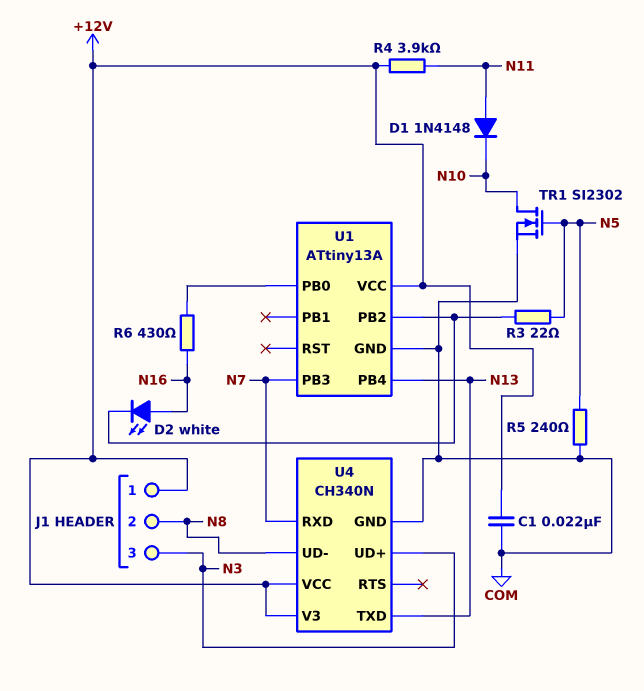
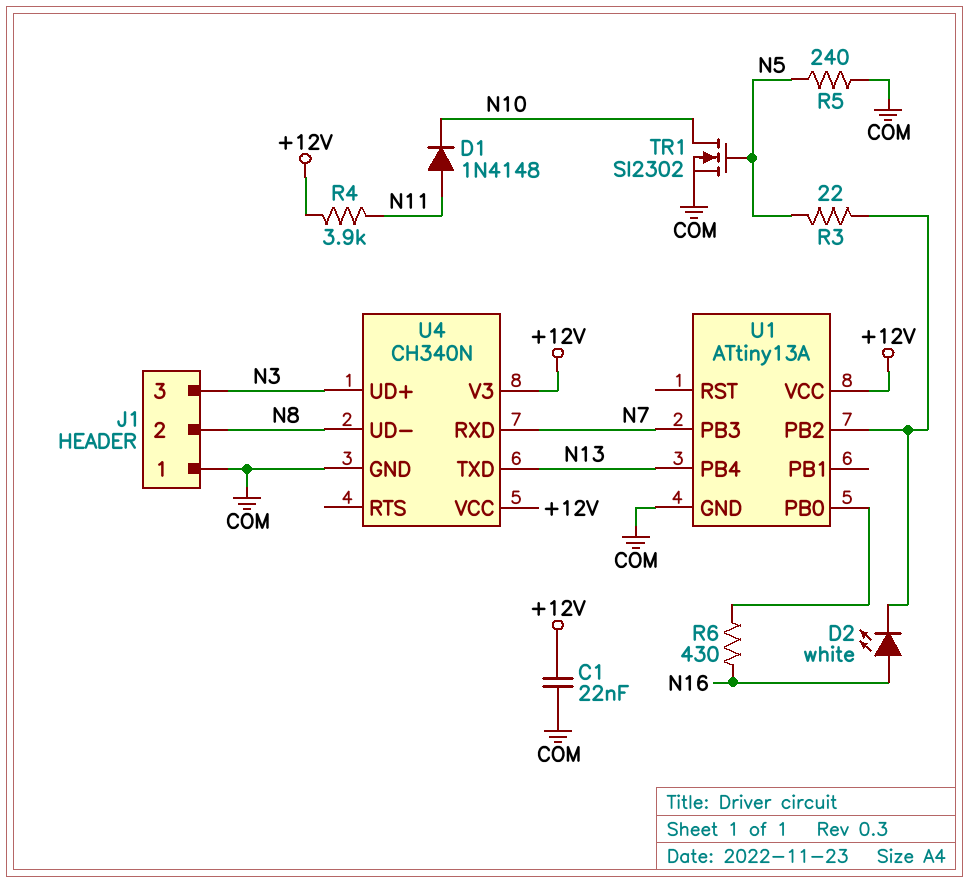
J1 pin 1: +12V -> COM

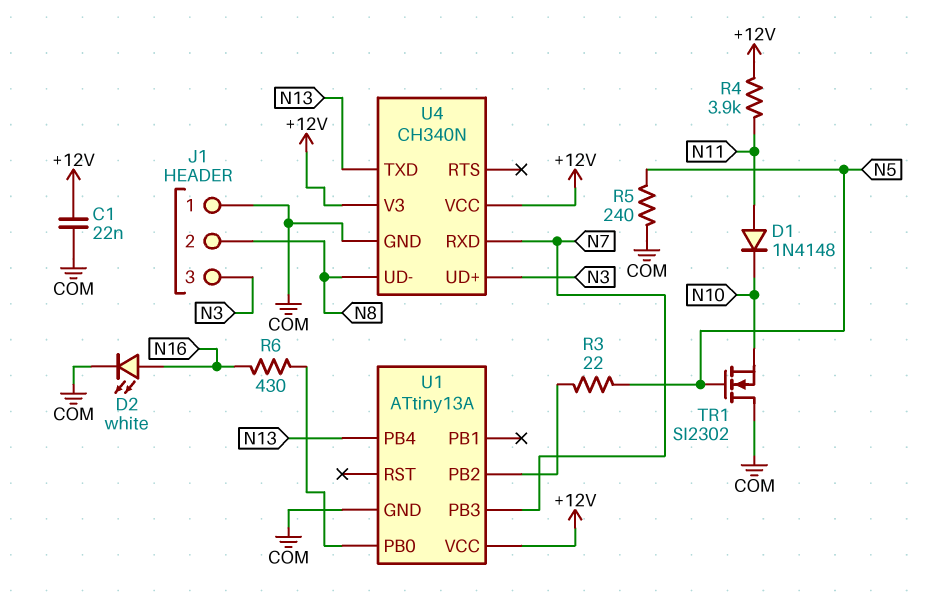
D2: LED white (A N16, K U1/PB2) -> LED white (A N16, K COM)
TR1: NMOS SI2302 (G N5, D N10, S COM) -> NMOS SI2302 (G N5, D COM, S N10)

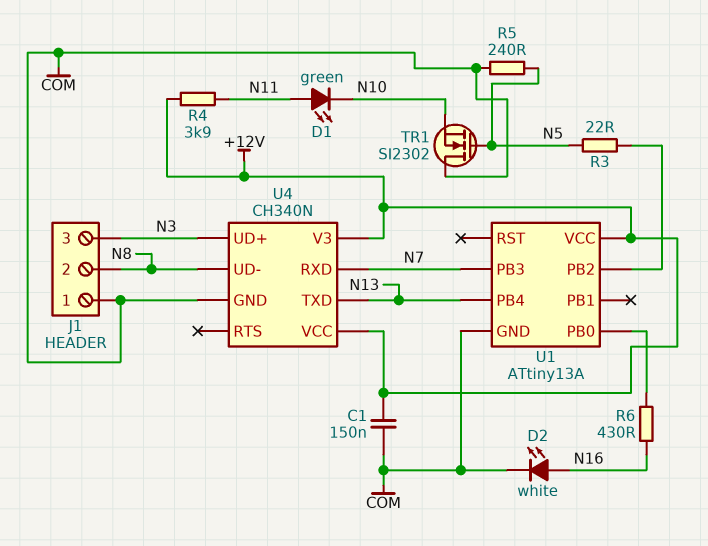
C1: 22nF (+12V, COM) -> 150nF (+12V, COM)
D1: diode 1N4148 (A N11, K N10) -> LED green (A N11, K N10)

